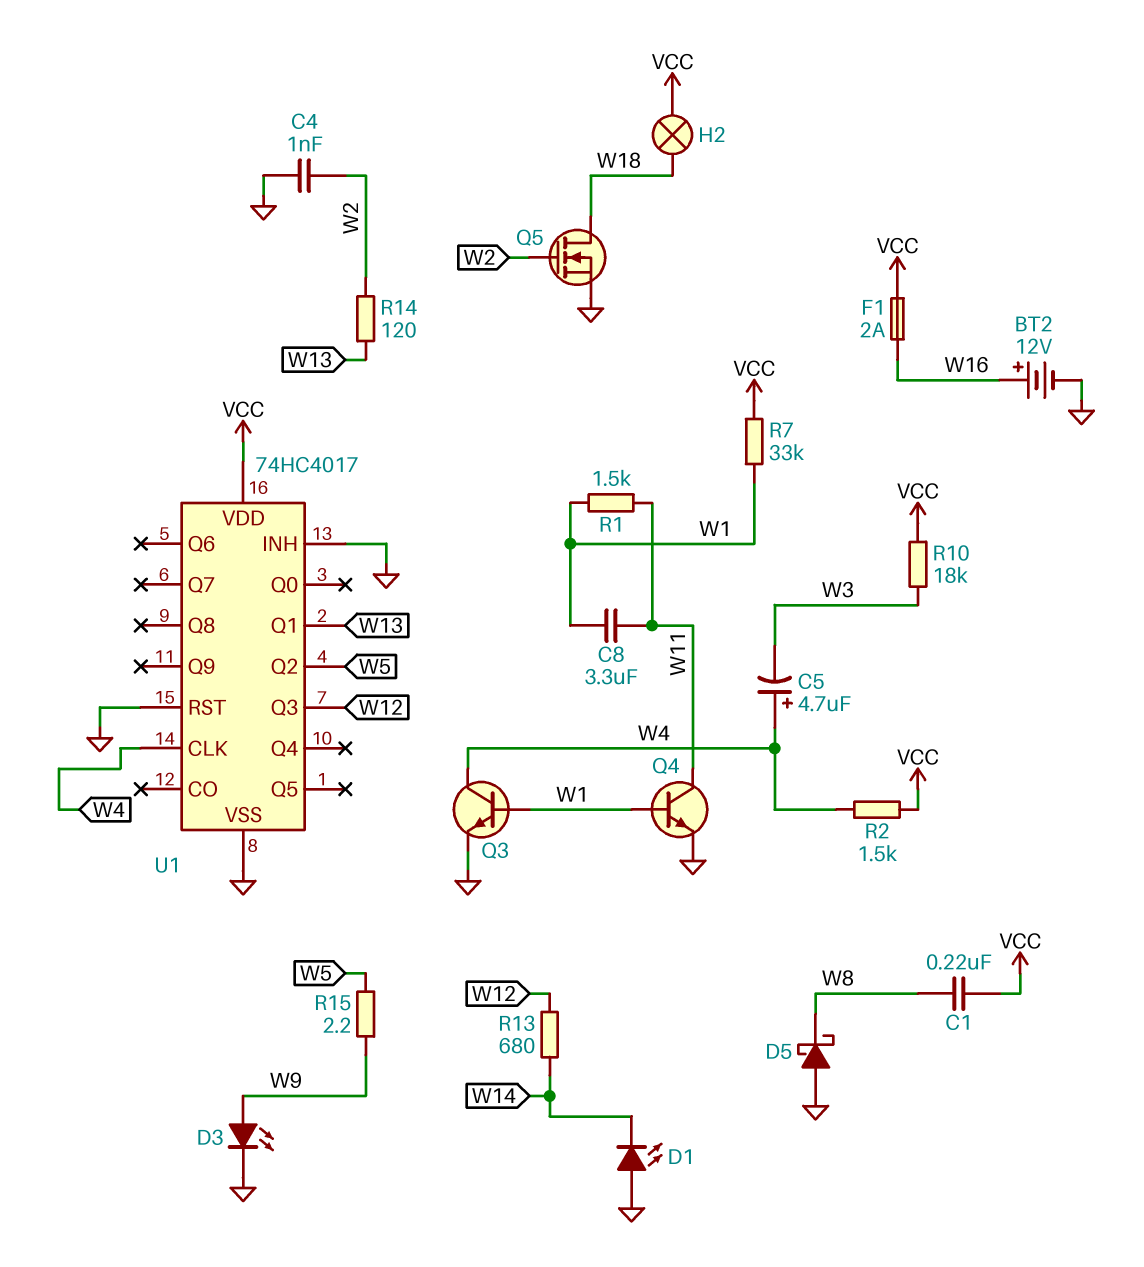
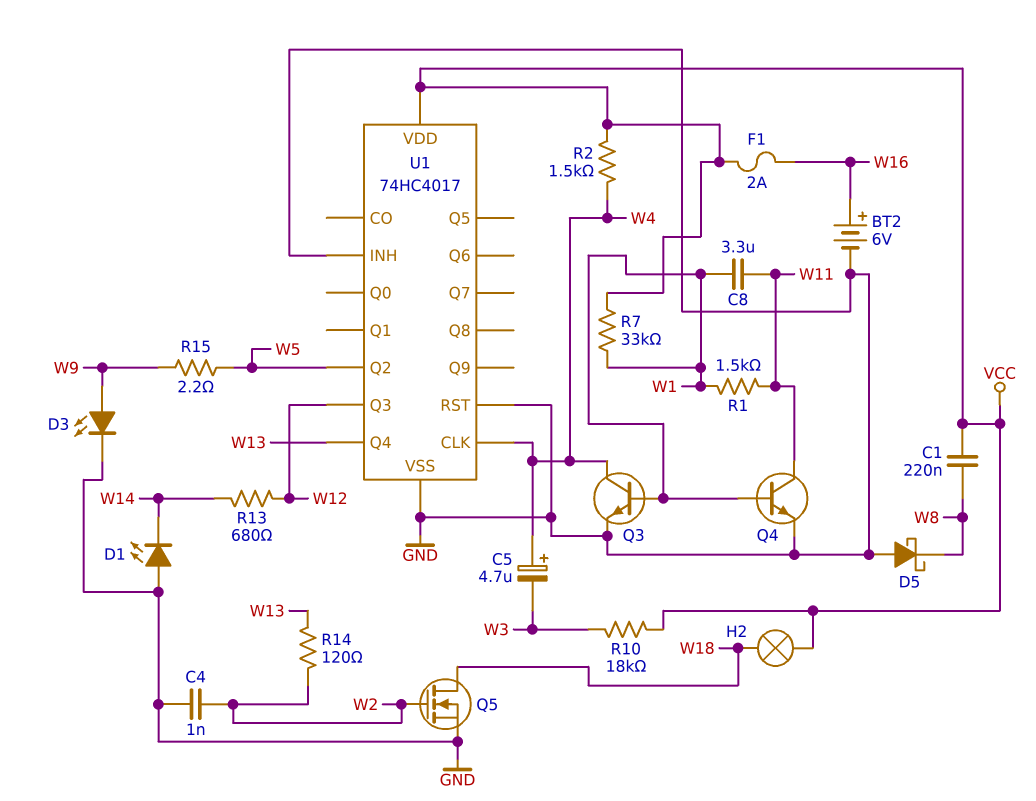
BT2: 12V (plus W16, minus GND) -> 6V (plus W16, minus GND)
U1 pin Q1: W13 -> none
U1 pin Q4: none -> W13

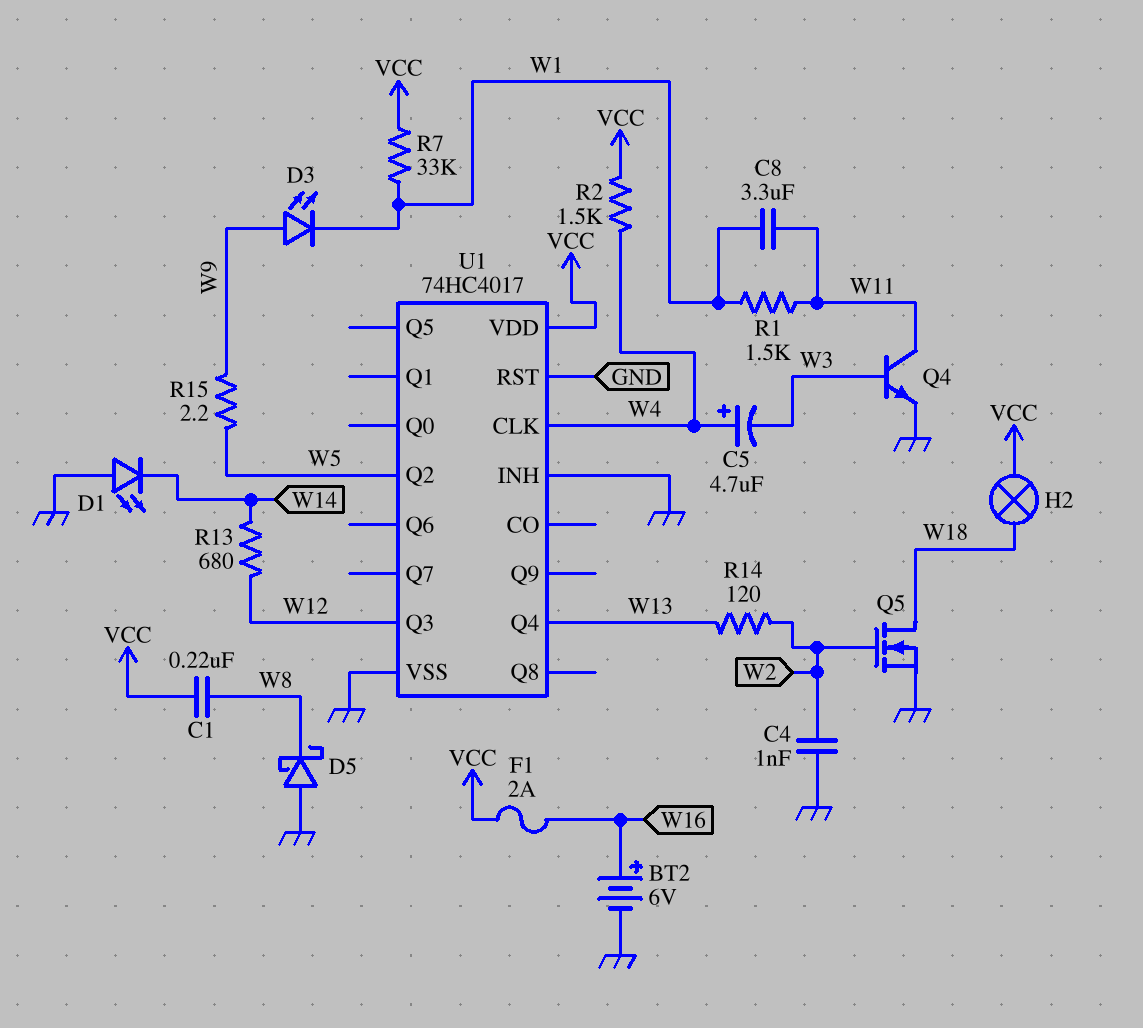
D3: LED (A W9, K GND) -> LED (A W9, K W1)
Q3: NPN (B W1, C W4, E GND) -> none
Q4: NPN (B W1, C W11, E GND) -> NPN (B W3, C W11, E GND)
R10: 18k (VCC, W3) -> none

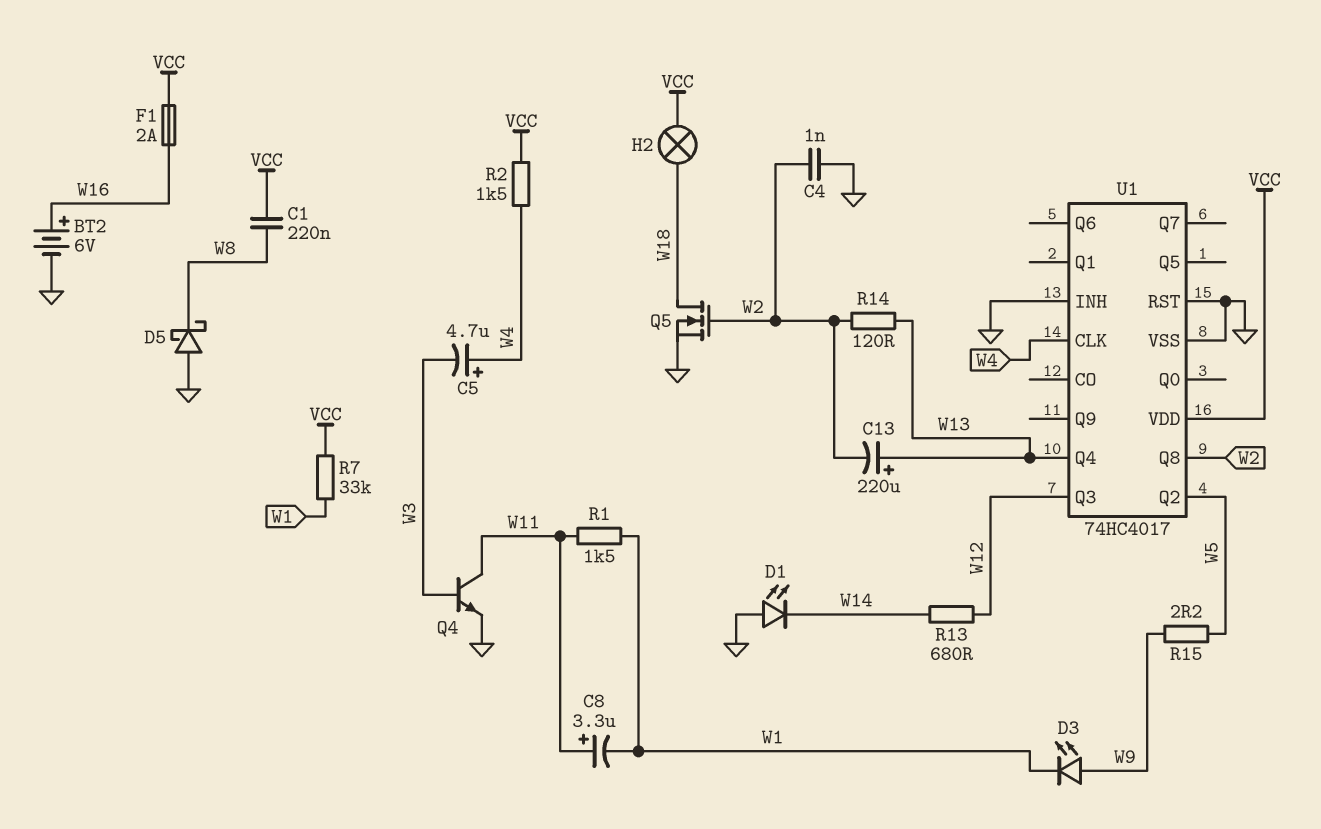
C8: 3.3uF (W1, W11) -> 3.3uF (plus W11, minus W1)
C13: none -> 220uF (plus W13, minus W2)
U1 pin Q8: none -> W2

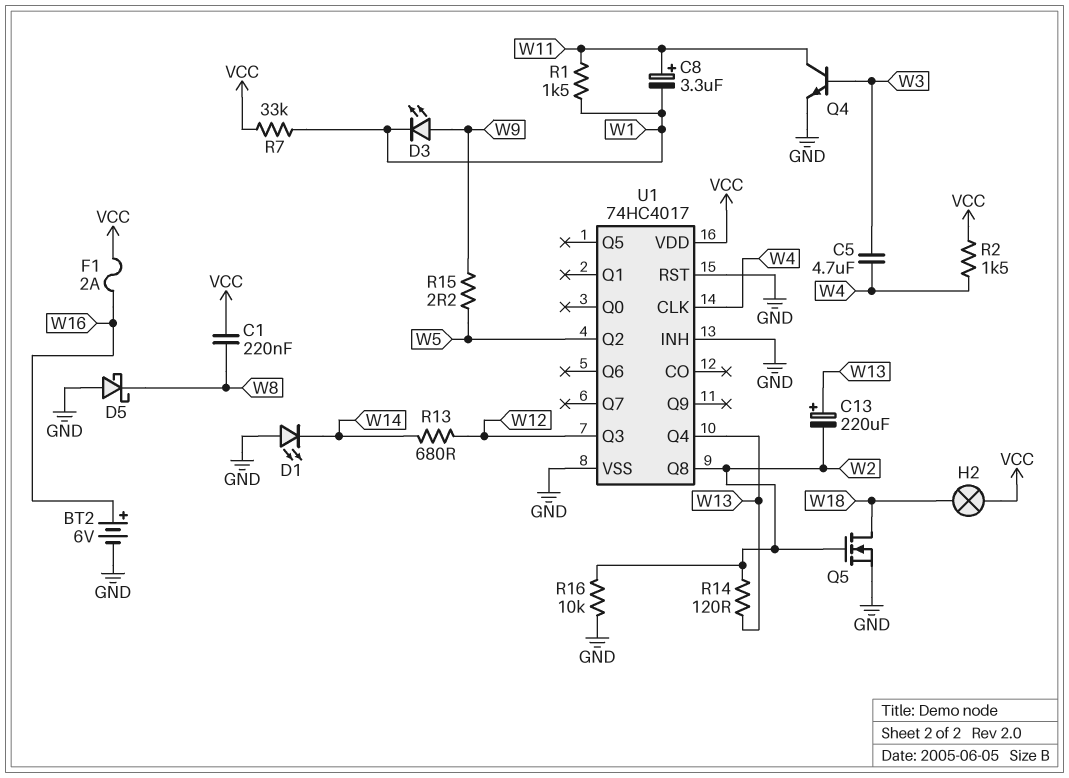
C4: 1nF (GND, W2) -> none
C5: 4.7uF (plus W4, minus W3) -> 4.7uF (W3, W4)
R16: none -> 10k (GND, W2)

